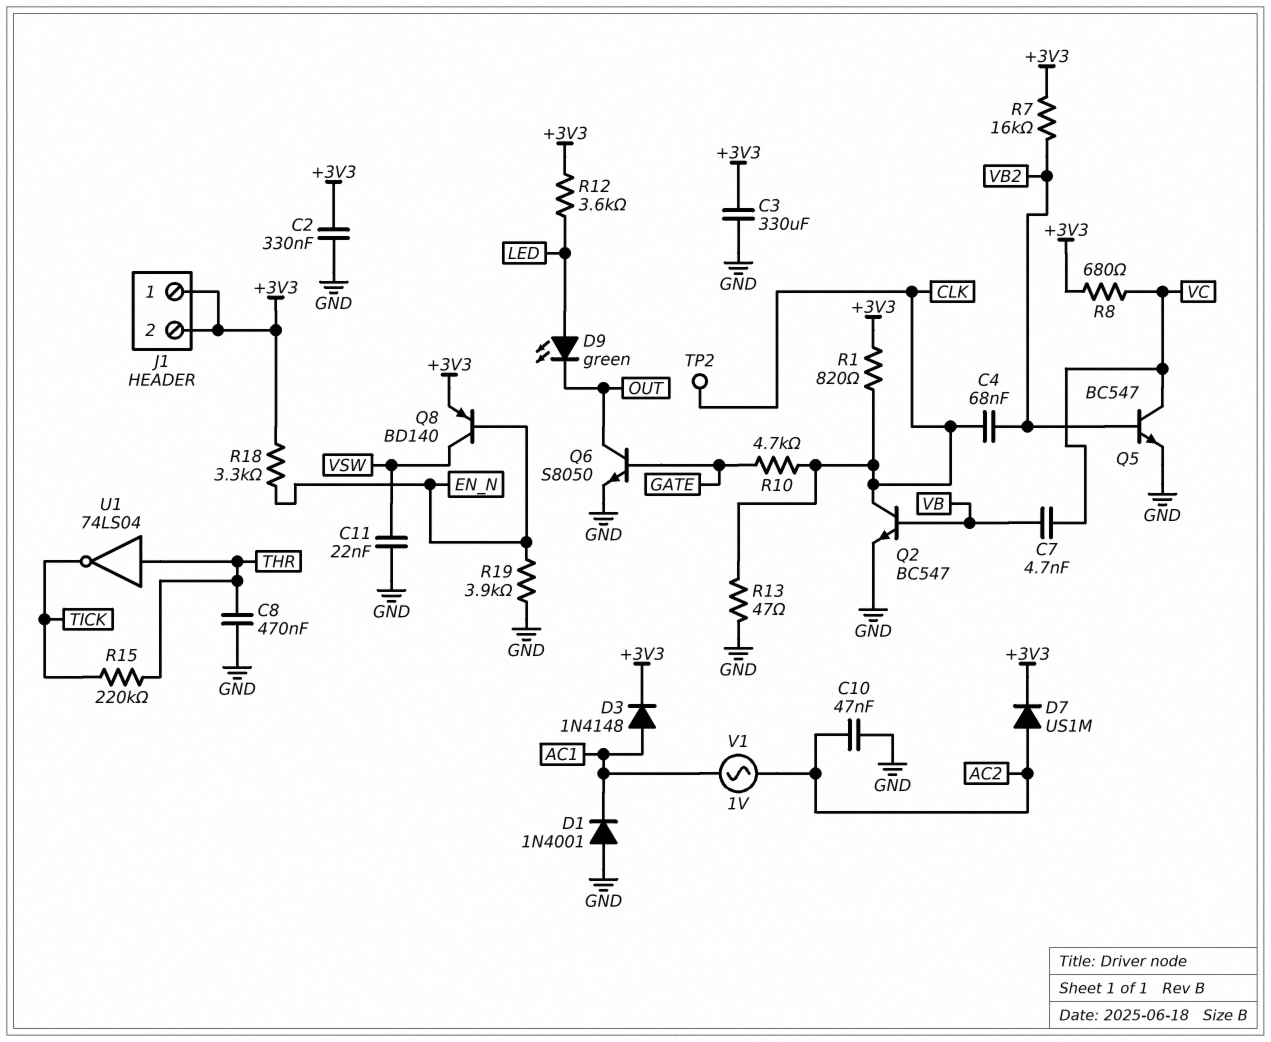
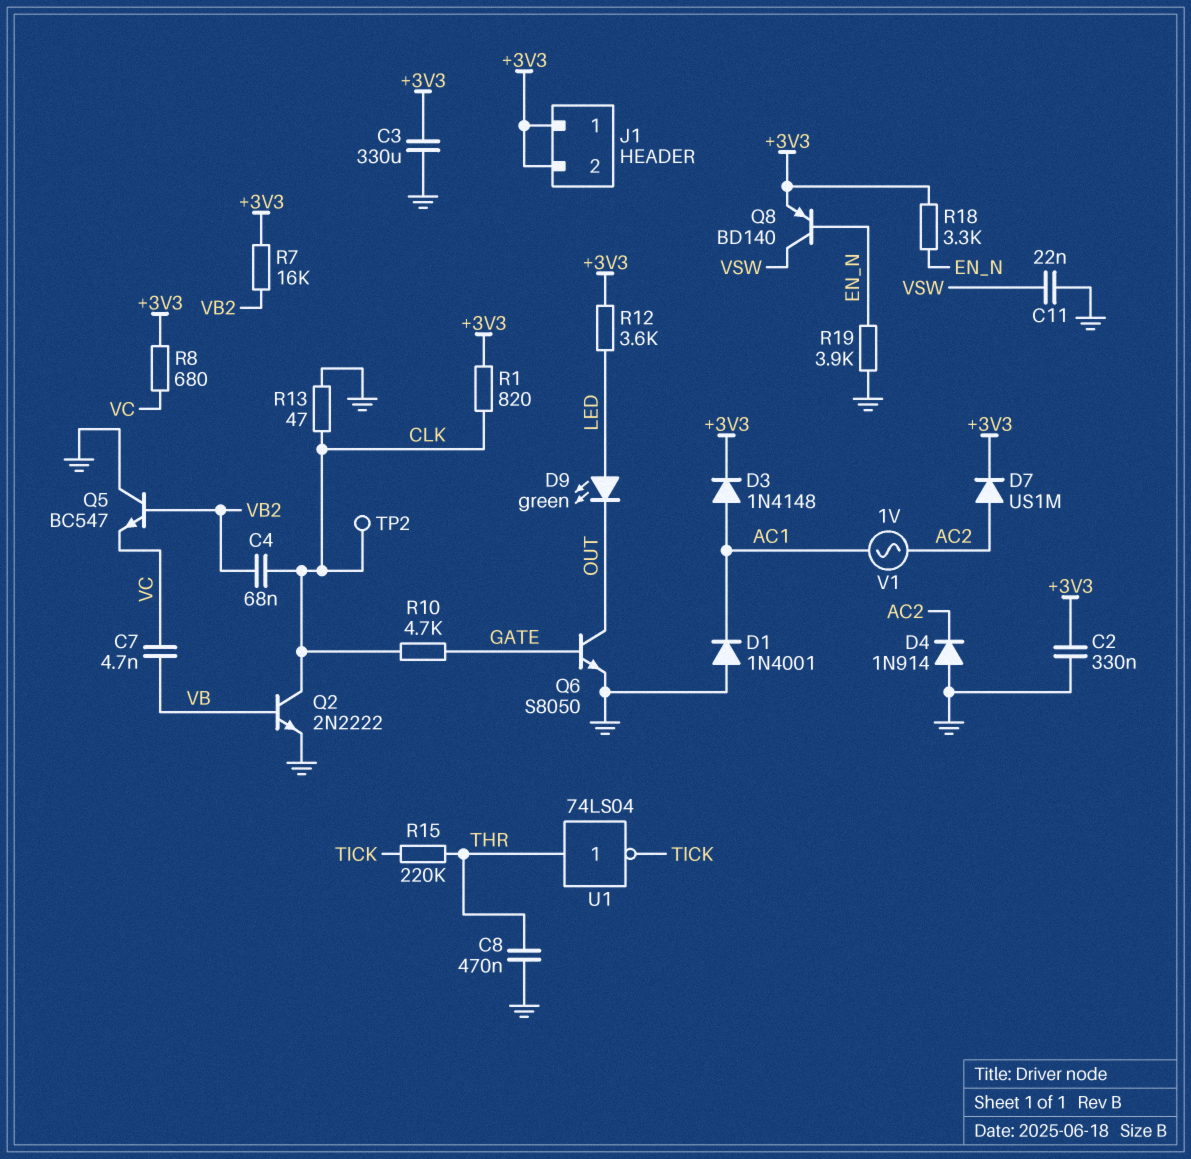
C10: 47nF (AC2, GND) -> none
D4: none -> diode 1N914 (A GND, K AC2)
Q2: NPN BC547 (B VB, C CLK, E GND) -> NPN 2N2222 (B VB, C CLK, E GND)
Q5: NPN BC547 (B VB2, C VC, E GND) -> NPN BC547 (B VB2, C GND, E VC)

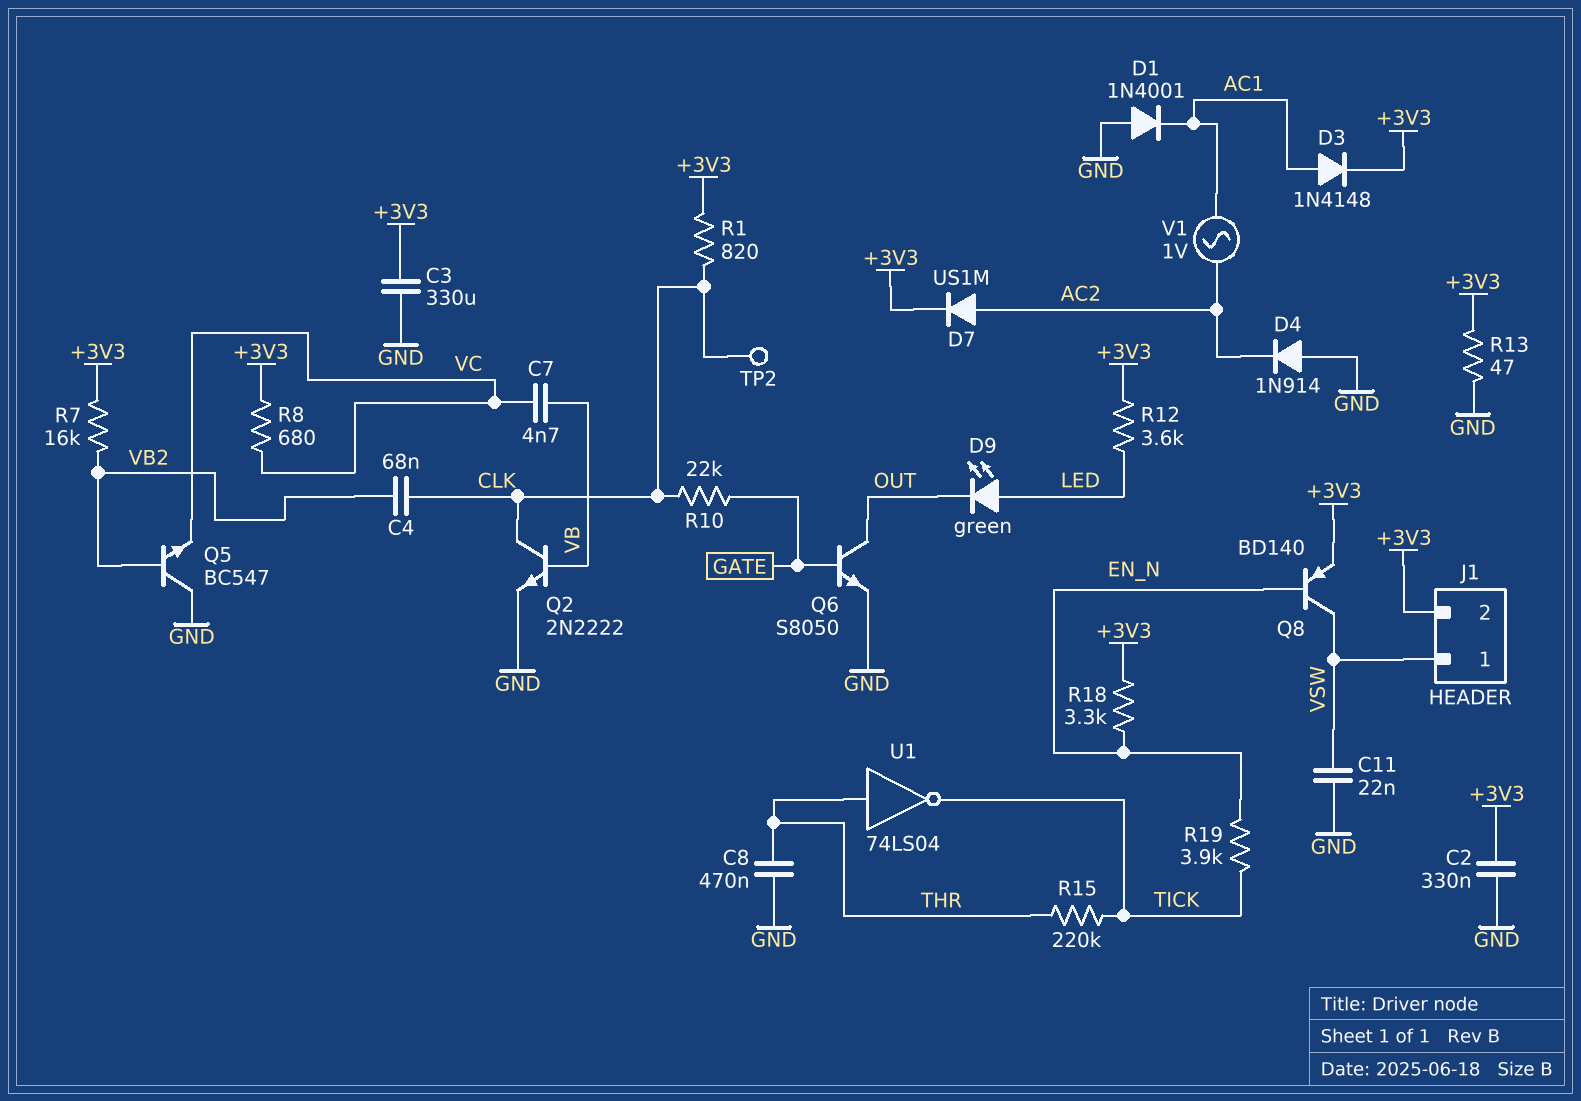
J1 pin 1: +3V3 -> VSW
R10: 4.7k (CLK, GATE) -> 22k (CLK, GATE)
R13: 47 (CLK, GND) -> 47 (+3V3, GND)
R19: 3.9k (EN_N, GND) -> 3.9k (EN_N, TICK)

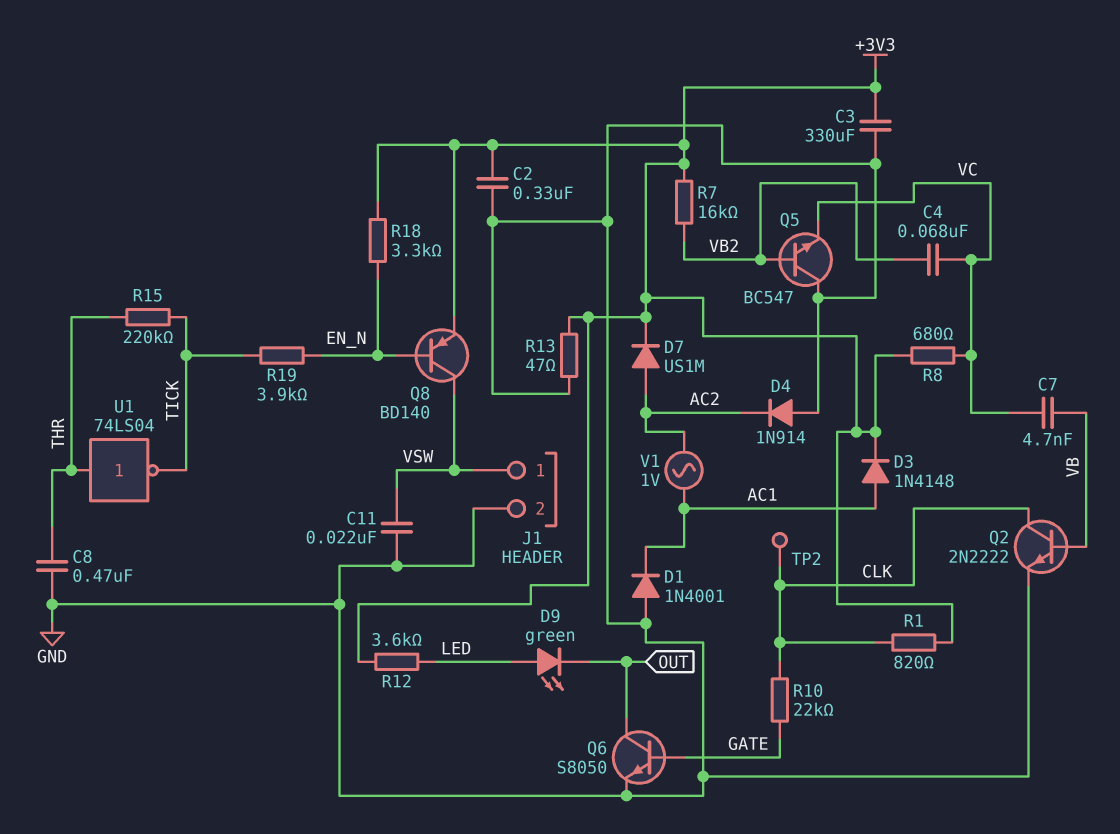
C4: 68nF (CLK, VB2) -> 68nF (VB2, VC)
J1 pin 2: +3V3 -> GND

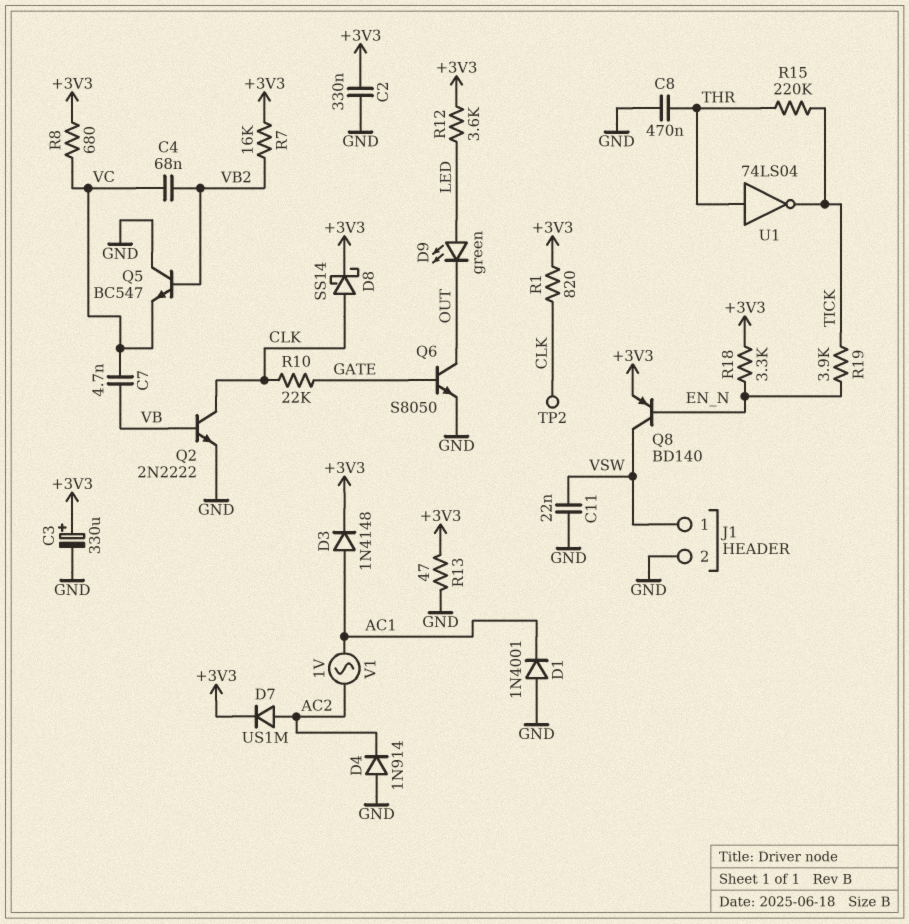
C3: 330uF (+3V3, GND) -> 330uF (plus +3V3, minus GND)
D8: none -> schottky SS14 (A CLK, K +3V3)

